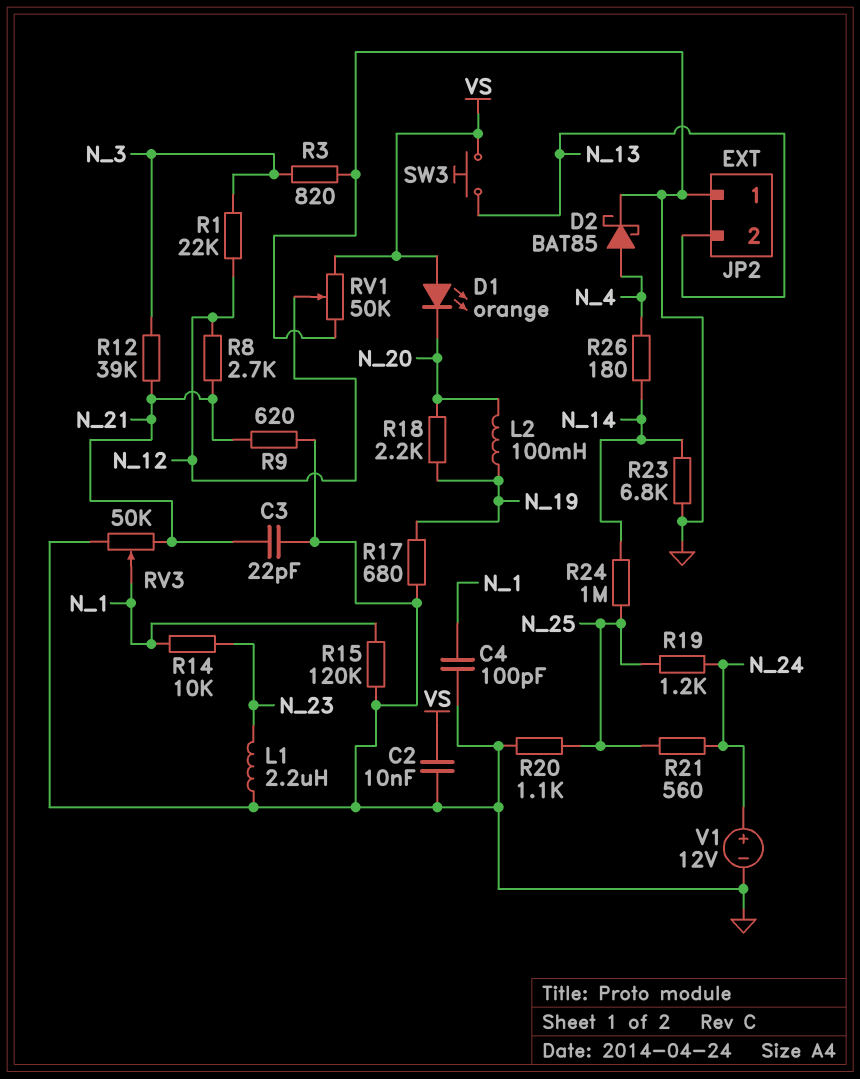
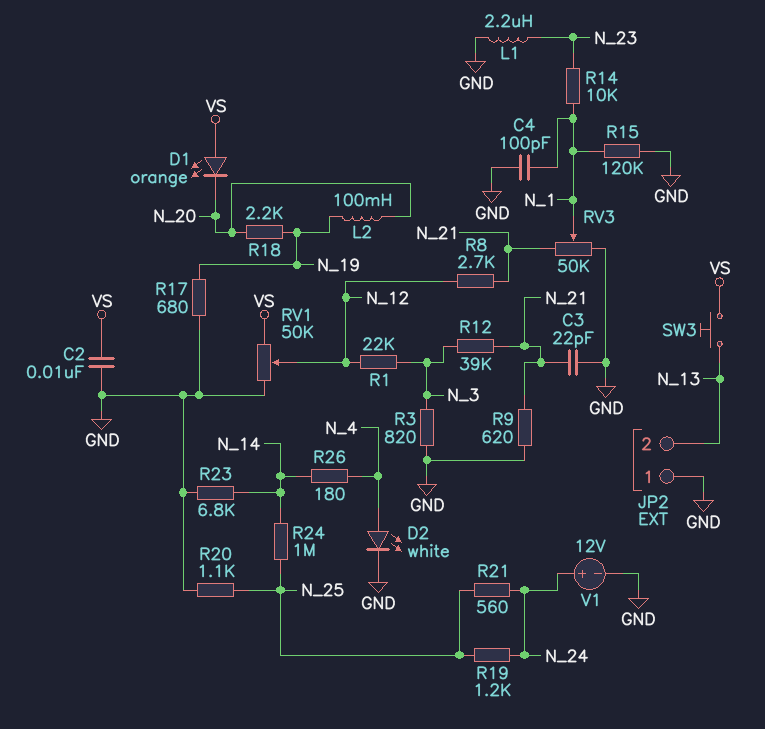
D2: schottky BAT85 (A N_4, K GND) -> LED white (A N_4, K GND)

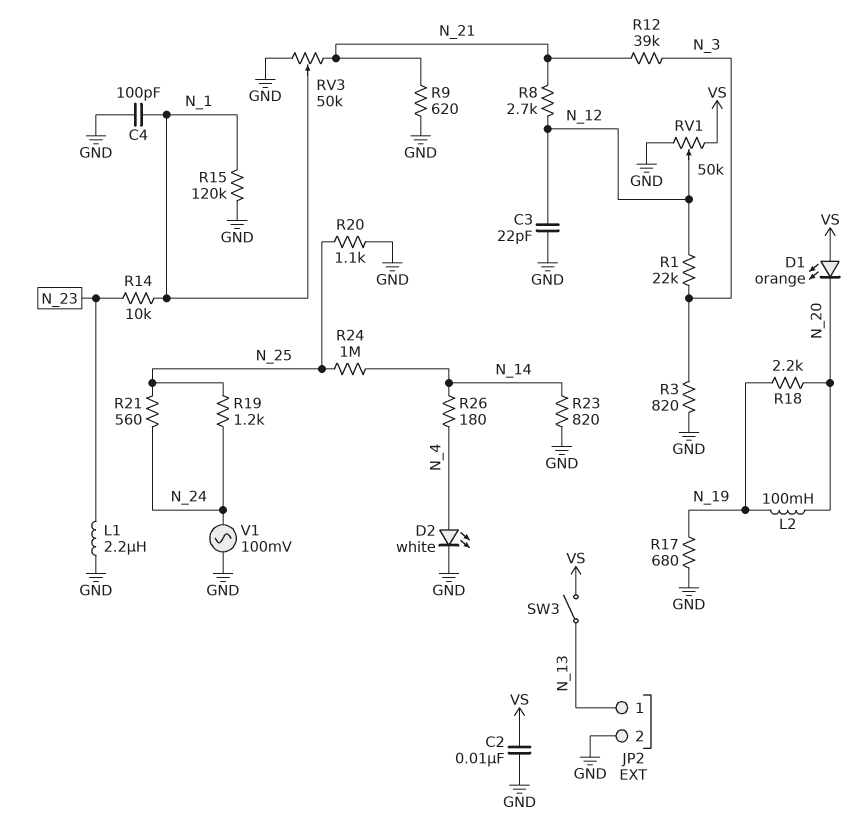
C3: 22pF (GND, N_21) -> 22pF (GND, N_12)
JP2 pin 1: GND -> N_13
JP2 pin 2: N_13 -> GND
R23: 6.8k (GND, N_14) -> 820 (GND, N_14)
SW3: button (N_13, VS) -> switch (N_13, VS)
V1: 12V (plus N_24, minus GND) -> AC 100mV (GND, N_24)

